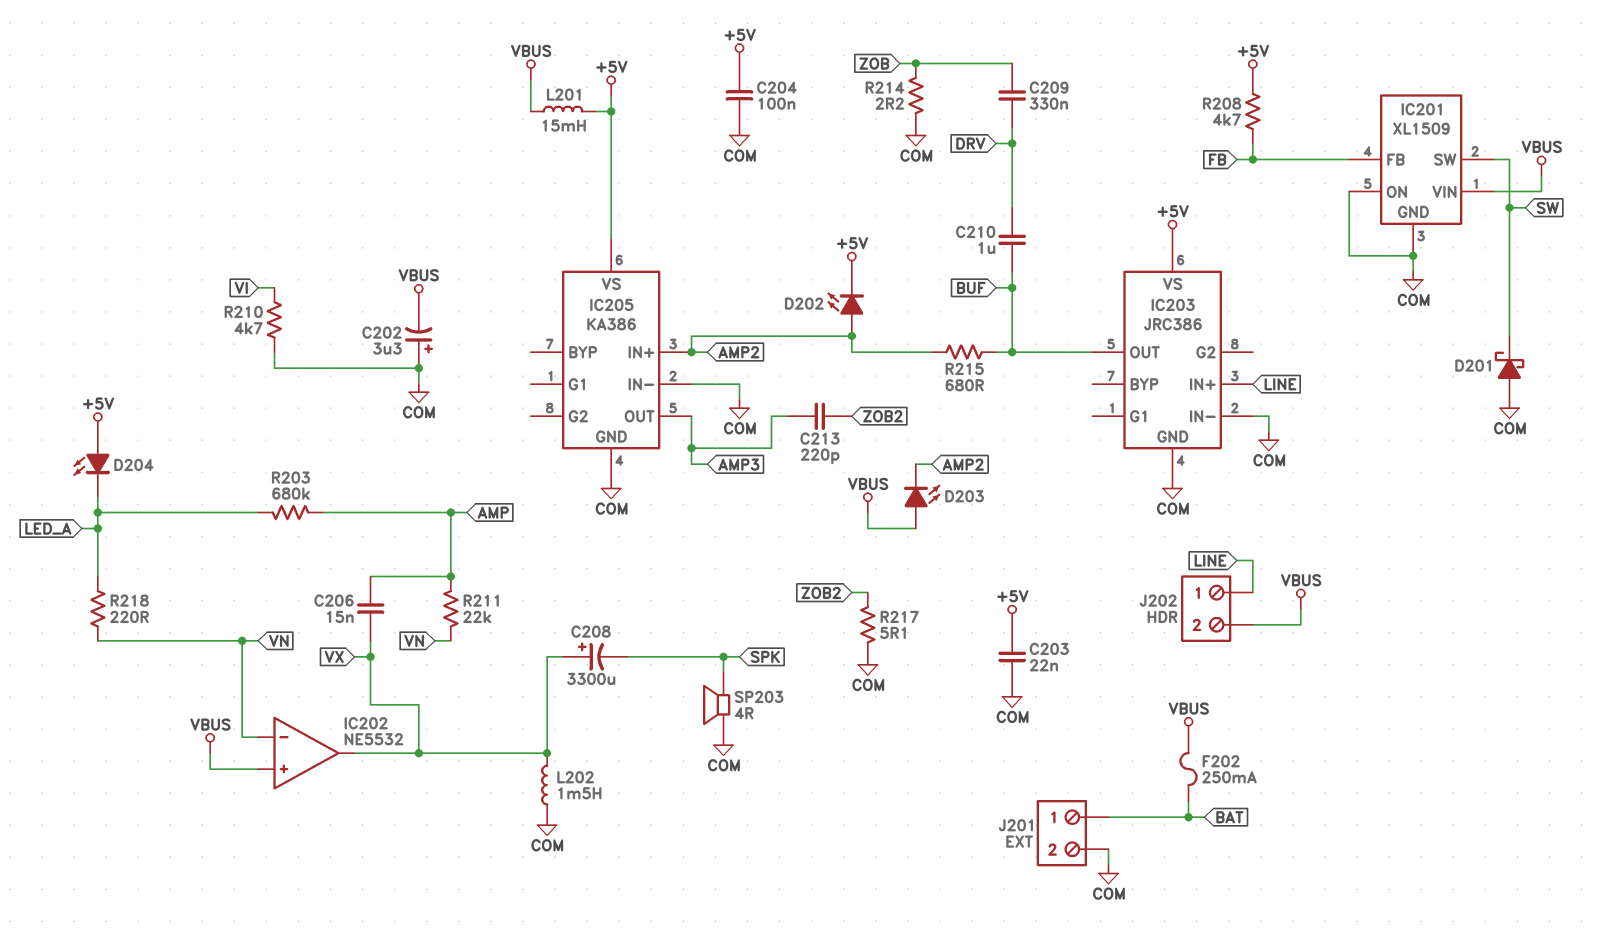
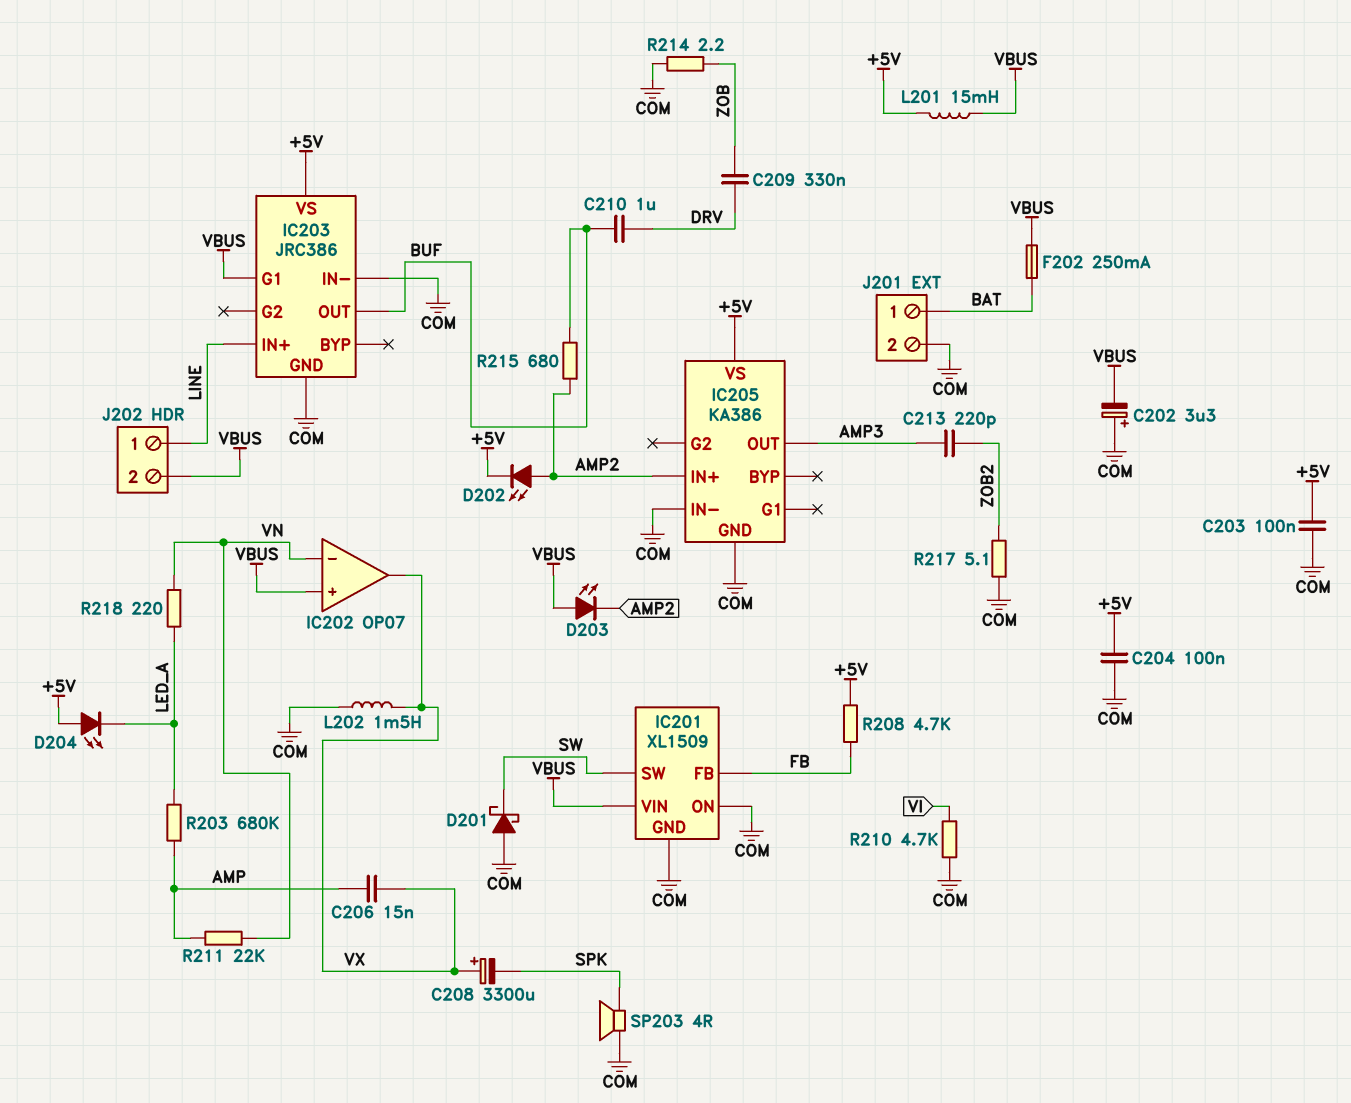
C203: 22nF (+5V, COM) -> 100nF (+5V, COM)
IC202: NE5532 -> OP07
IC203 pin G1: none -> VBUS

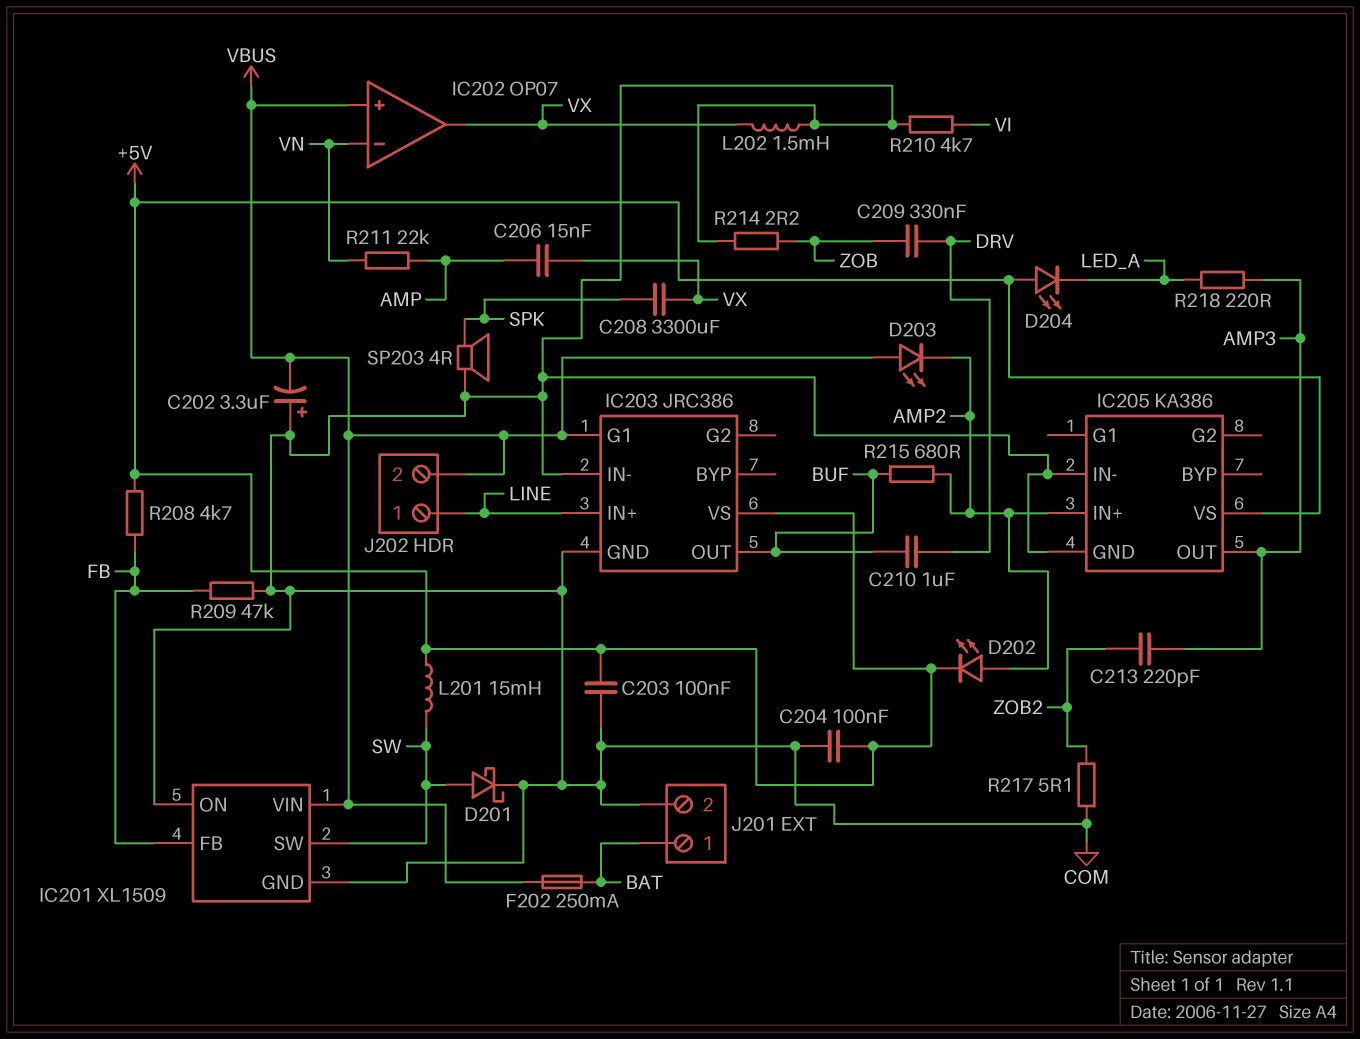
C208: 3300uF (plus VX, minus SPK) -> 3300uF (SPK, VX)
D201: schottky (A COM, K SW) -> schottky (A SW, K COM)
L201: 15mH (+5V, VBUS) -> 15mH (+5V, SW)
R203: 680k (AMP, LED_A) -> none
R209: none -> 47k (COM, FB)
R218: 220 (LED_A, VN) -> 220 (AMP3, LED_A)

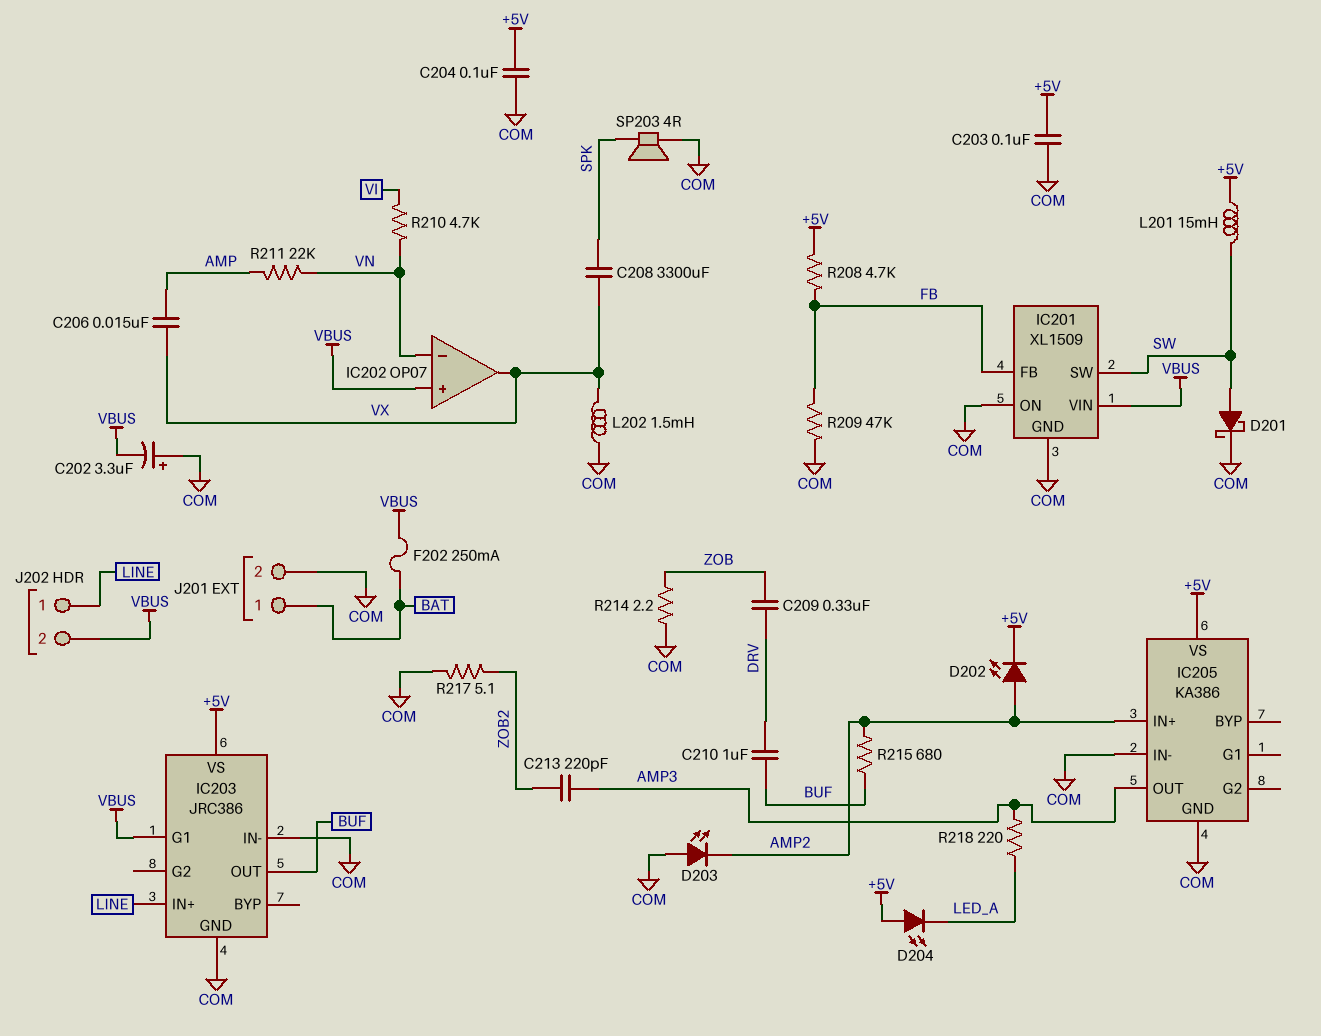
D203: LED (A VBUS, K AMP2) -> LED (A COM, K AMP2)
R210: 4.7k (COM, VI) -> 4.7k (VI, VN)

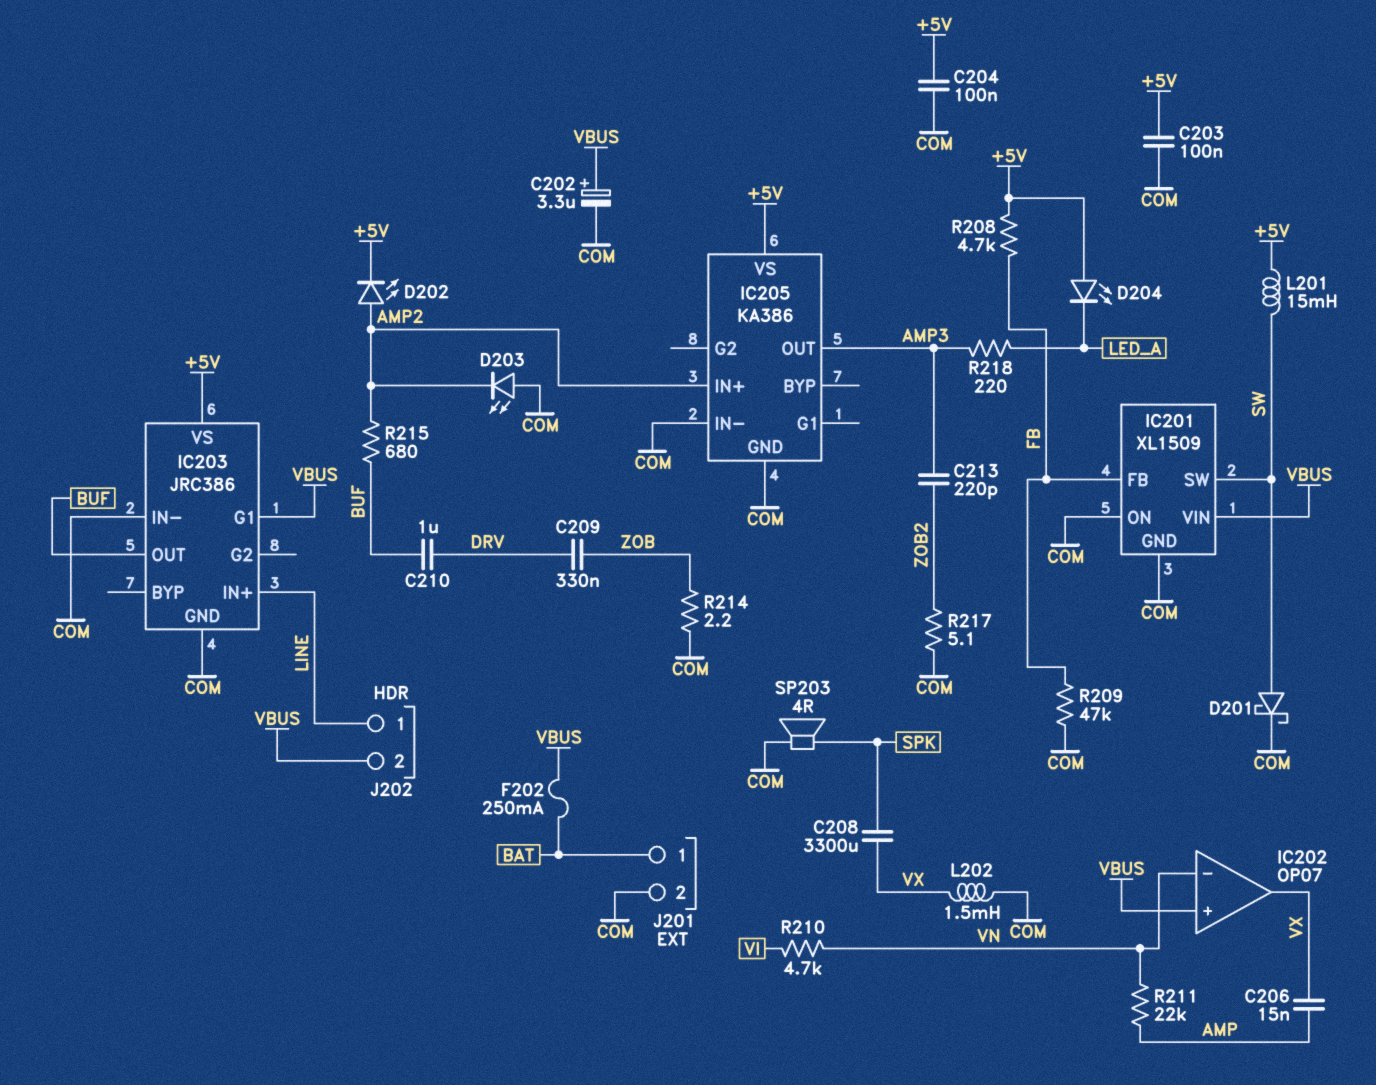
C202: 3.3uF (plus COM, minus VBUS) -> 3.3uF (plus VBUS, minus COM)

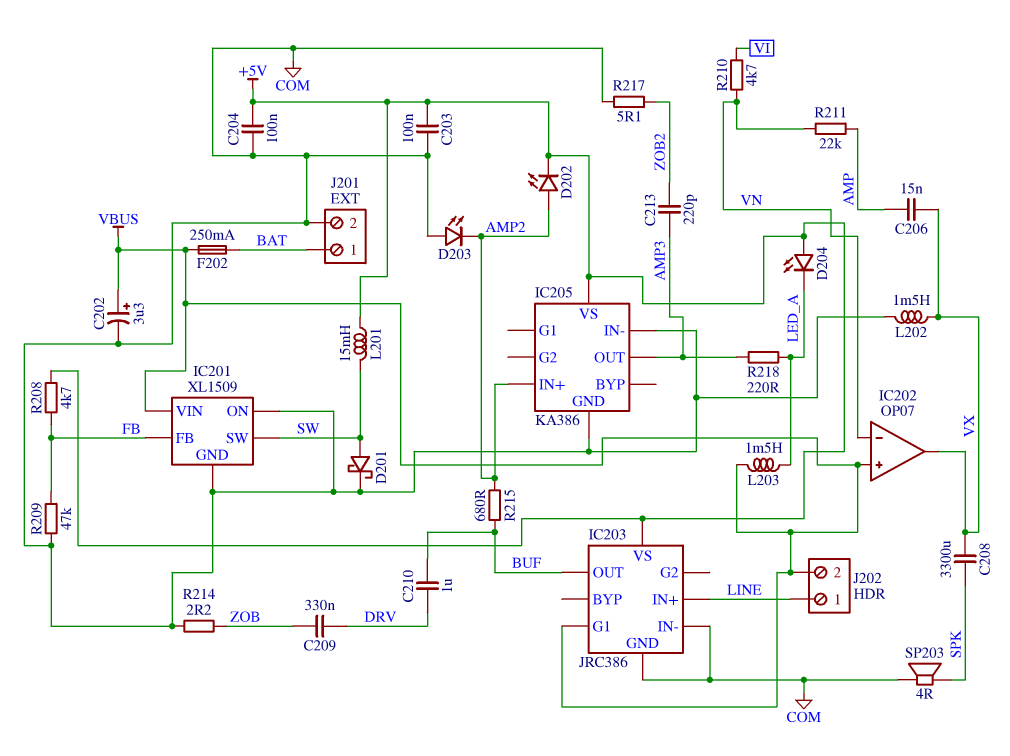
L203: none -> 1.5mH (LED_A, VBUS)

